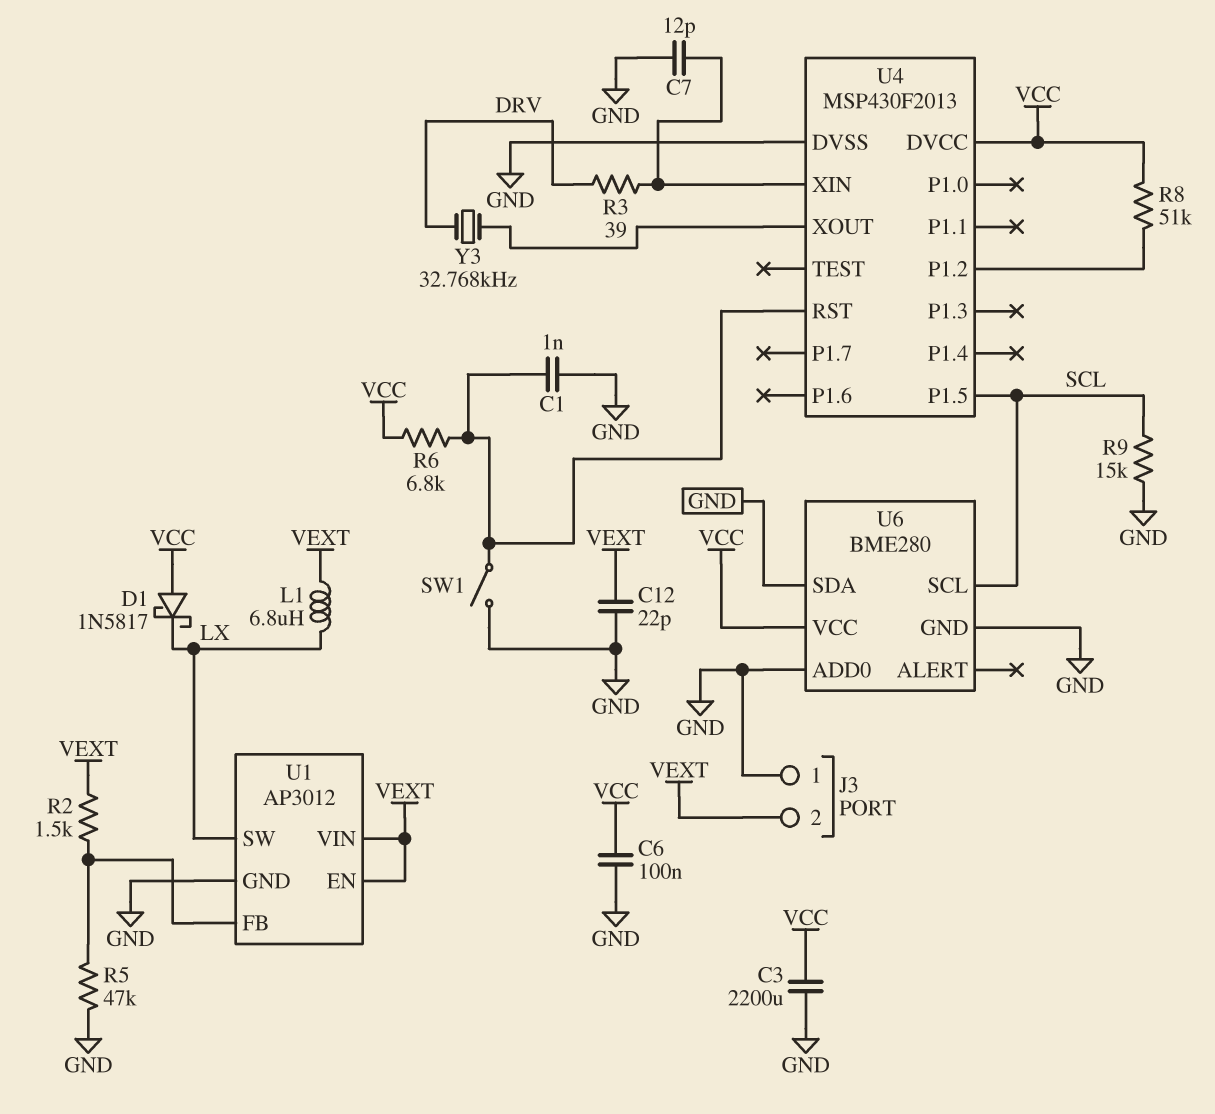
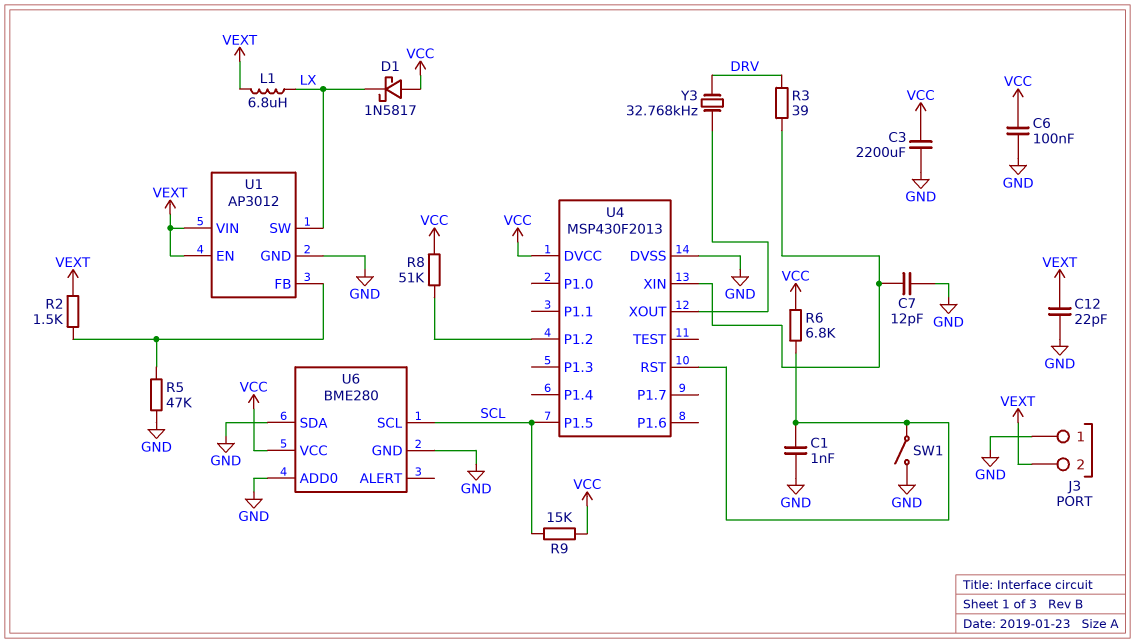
R9: 15k (GND, SCL) -> 15k (SCL, VCC)

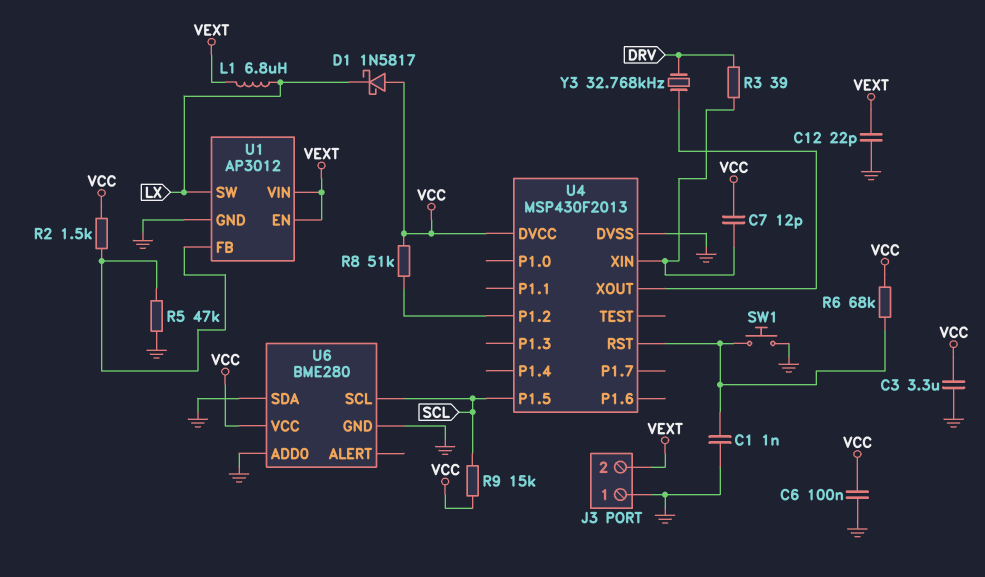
C3: 2200uF (GND, VCC) -> 3.3uF (GND, VCC)
C7: 12pF (GND, U4/XIN) -> 12pF (U4/XIN, VCC)
R2: 1.5k (U1/FB, VEXT) -> 1.5k (U1/FB, VCC)
R6: 6.8k (U4/RST, VCC) -> 68k (U4/RST, VCC)
SW1: switch (GND, U4/RST) -> button (GND, U4/RST)

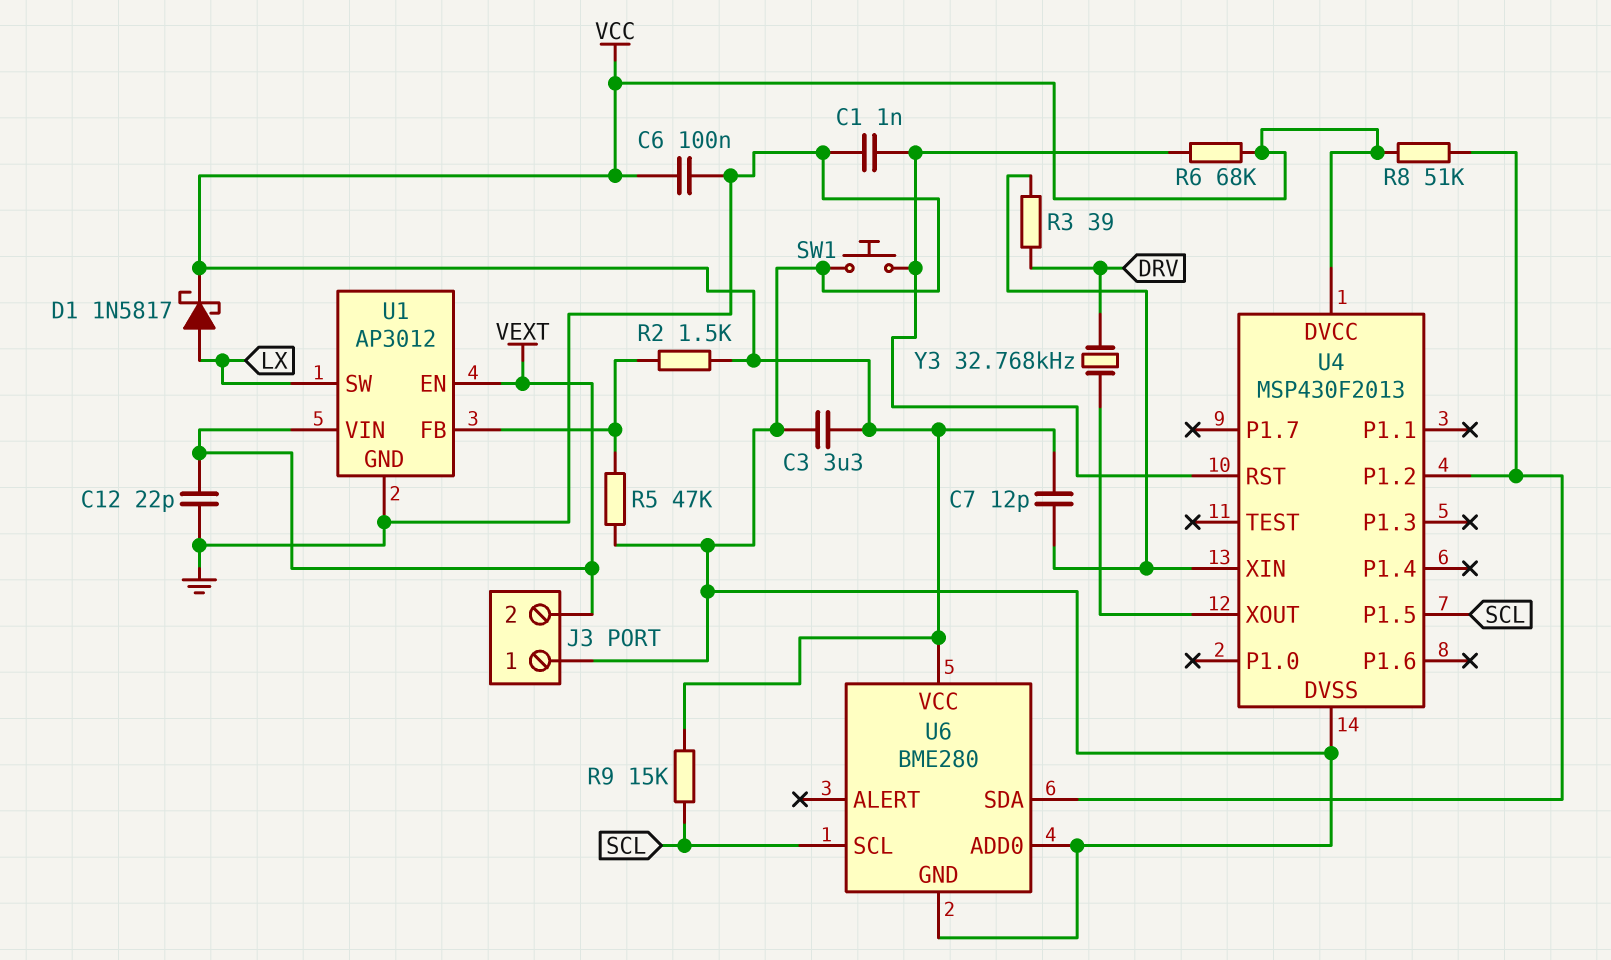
D1: schottky 1N5817 (A VCC, K LX) -> schottky 1N5817 (A LX, K VCC)
L1: 6.8uH (LX, VEXT) -> none
U6 pin SDA: GND -> U4/P1.2

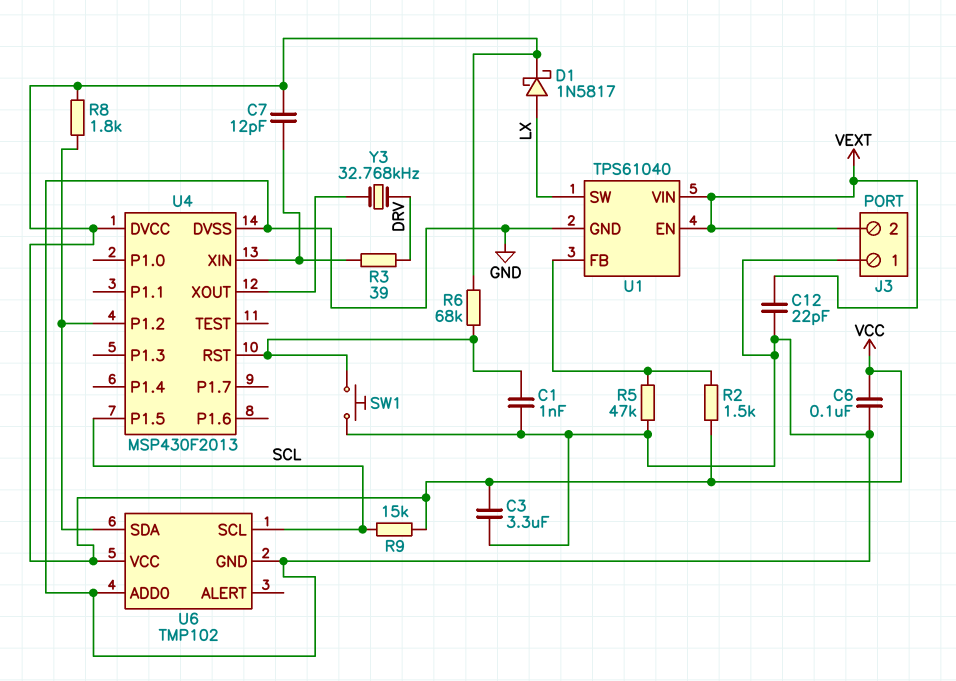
R8: 51k (U4/P1.2, VCC) -> 1.8k (U4/P1.2, VCC)
U1: AP3012 -> TPS61040
U6: BME280 -> TMP102

